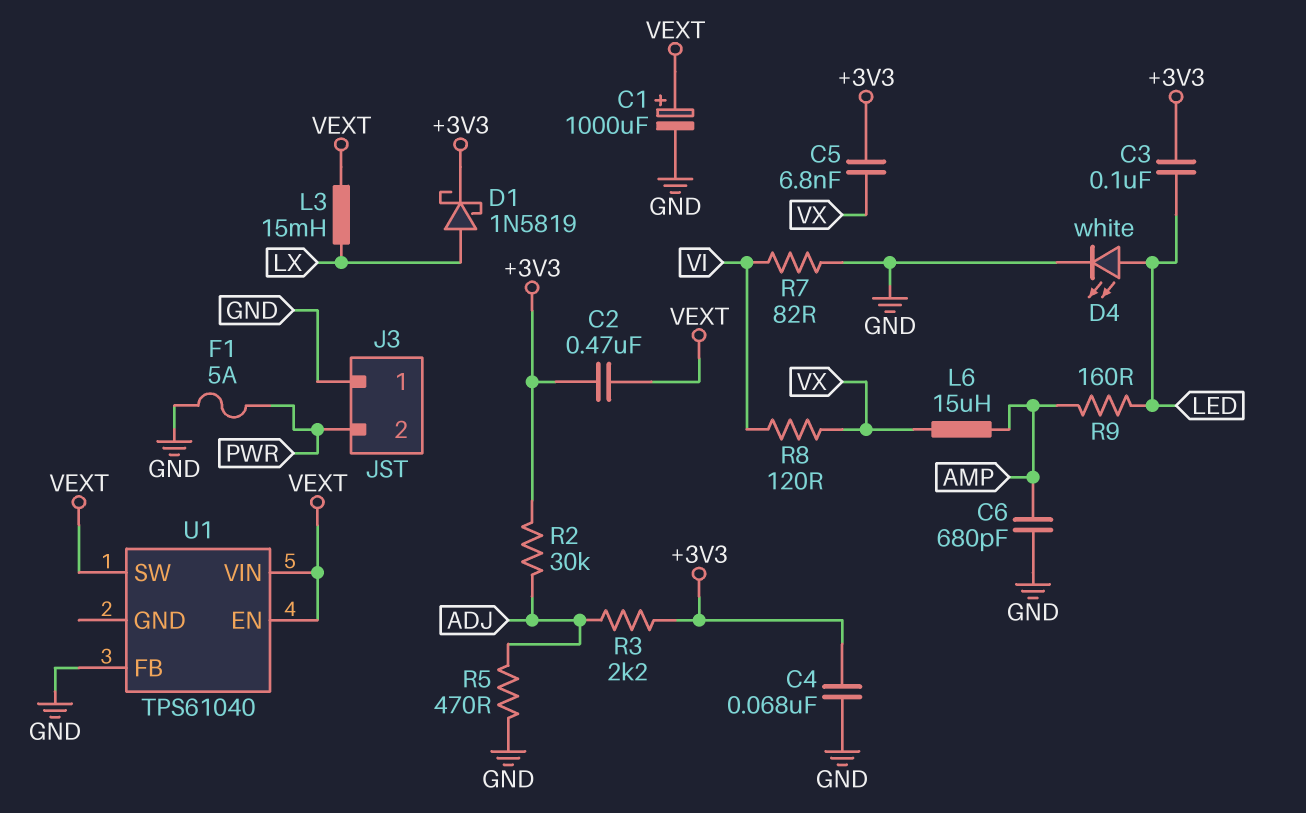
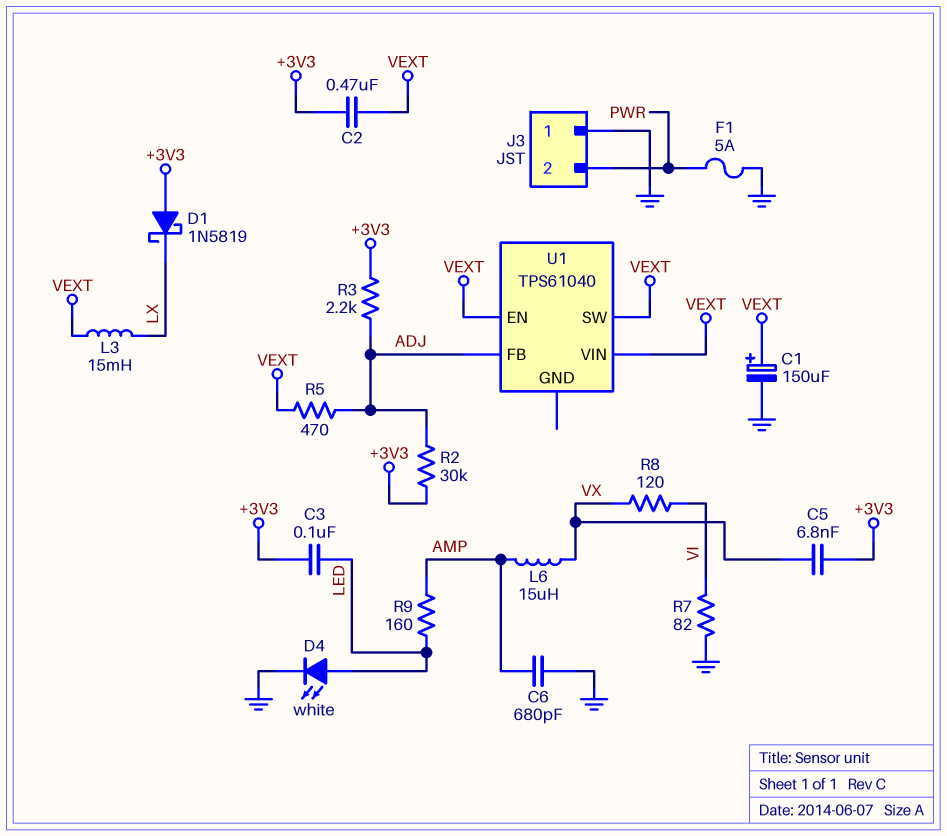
C1: 1000uF (plus VEXT, minus GND) -> 150uF (plus VEXT, minus GND)
C4: 68nF (+3V3, GND) -> none
D1: schottky 1N5819 (A LX, K +3V3) -> schottky 1N5819 (A +3V3, K LX)
R5: 470 (ADJ, GND) -> 470 (ADJ, VEXT)
U1 pin FB: GND -> ADJ

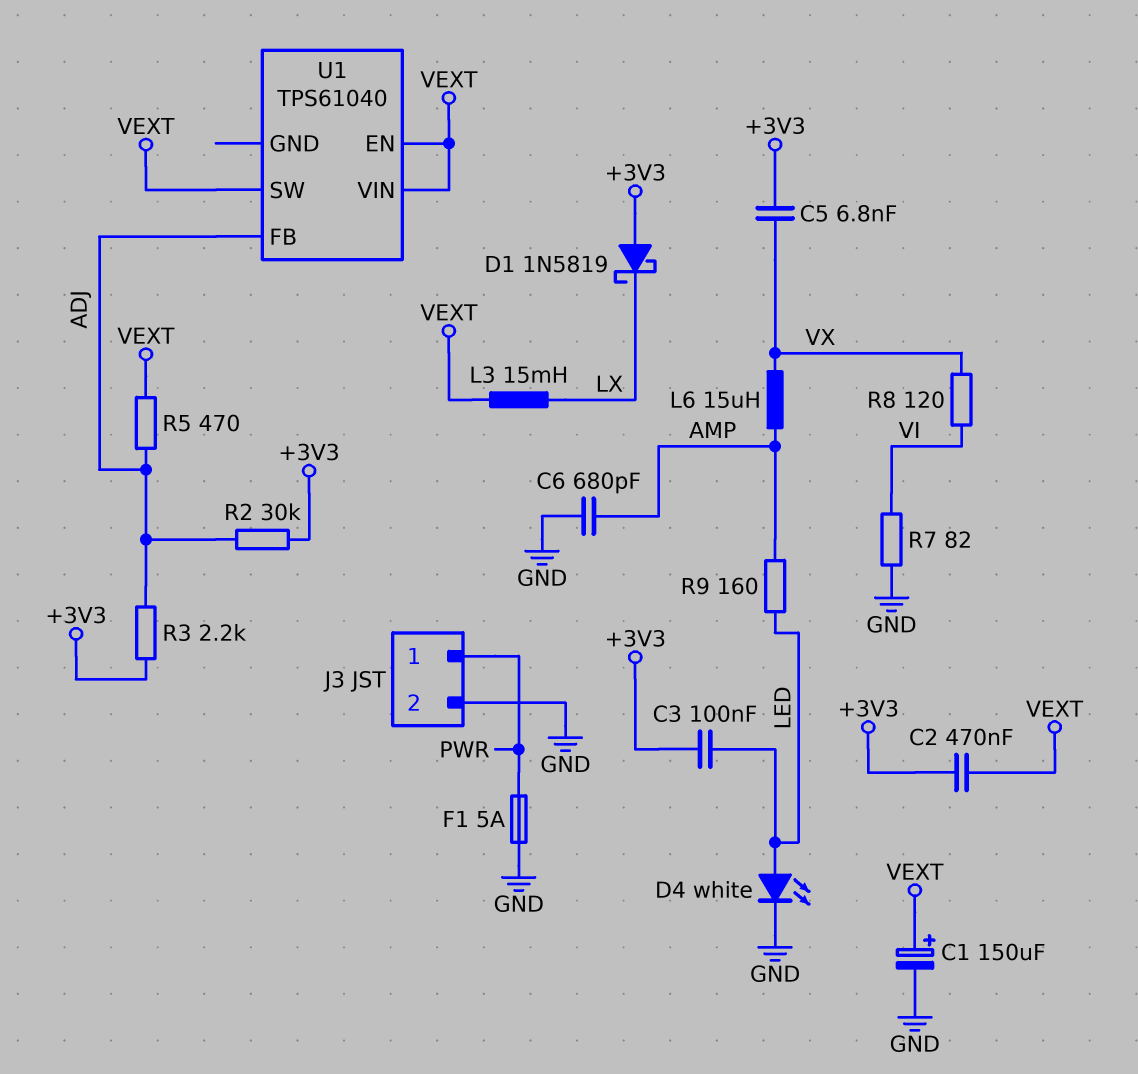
J3 pin 1: GND -> PWR
J3 pin 2: PWR -> GND

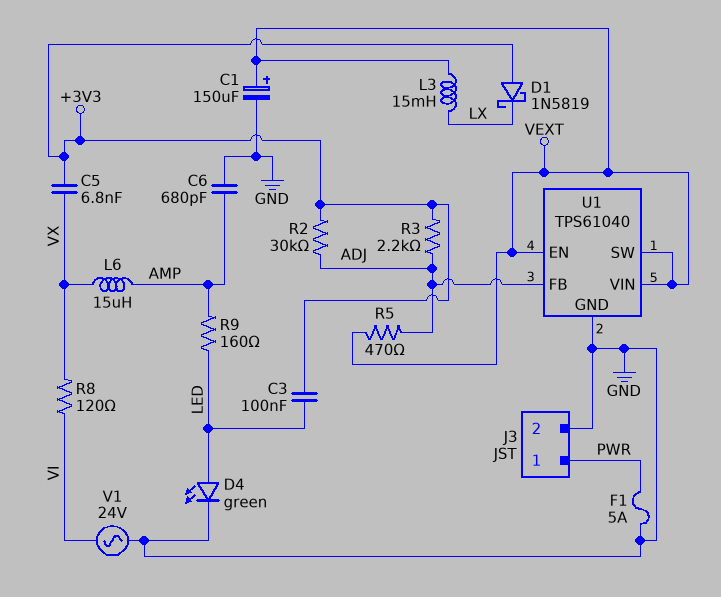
C2: 470nF (+3V3, VEXT) -> none
D4: LED white (A LED, K GND) -> LED green (A LED, K GND)
R7: 82 (GND, VI) -> none
U1 pin GND: none -> GND
V1: none -> AC 24V (GND, VI)

